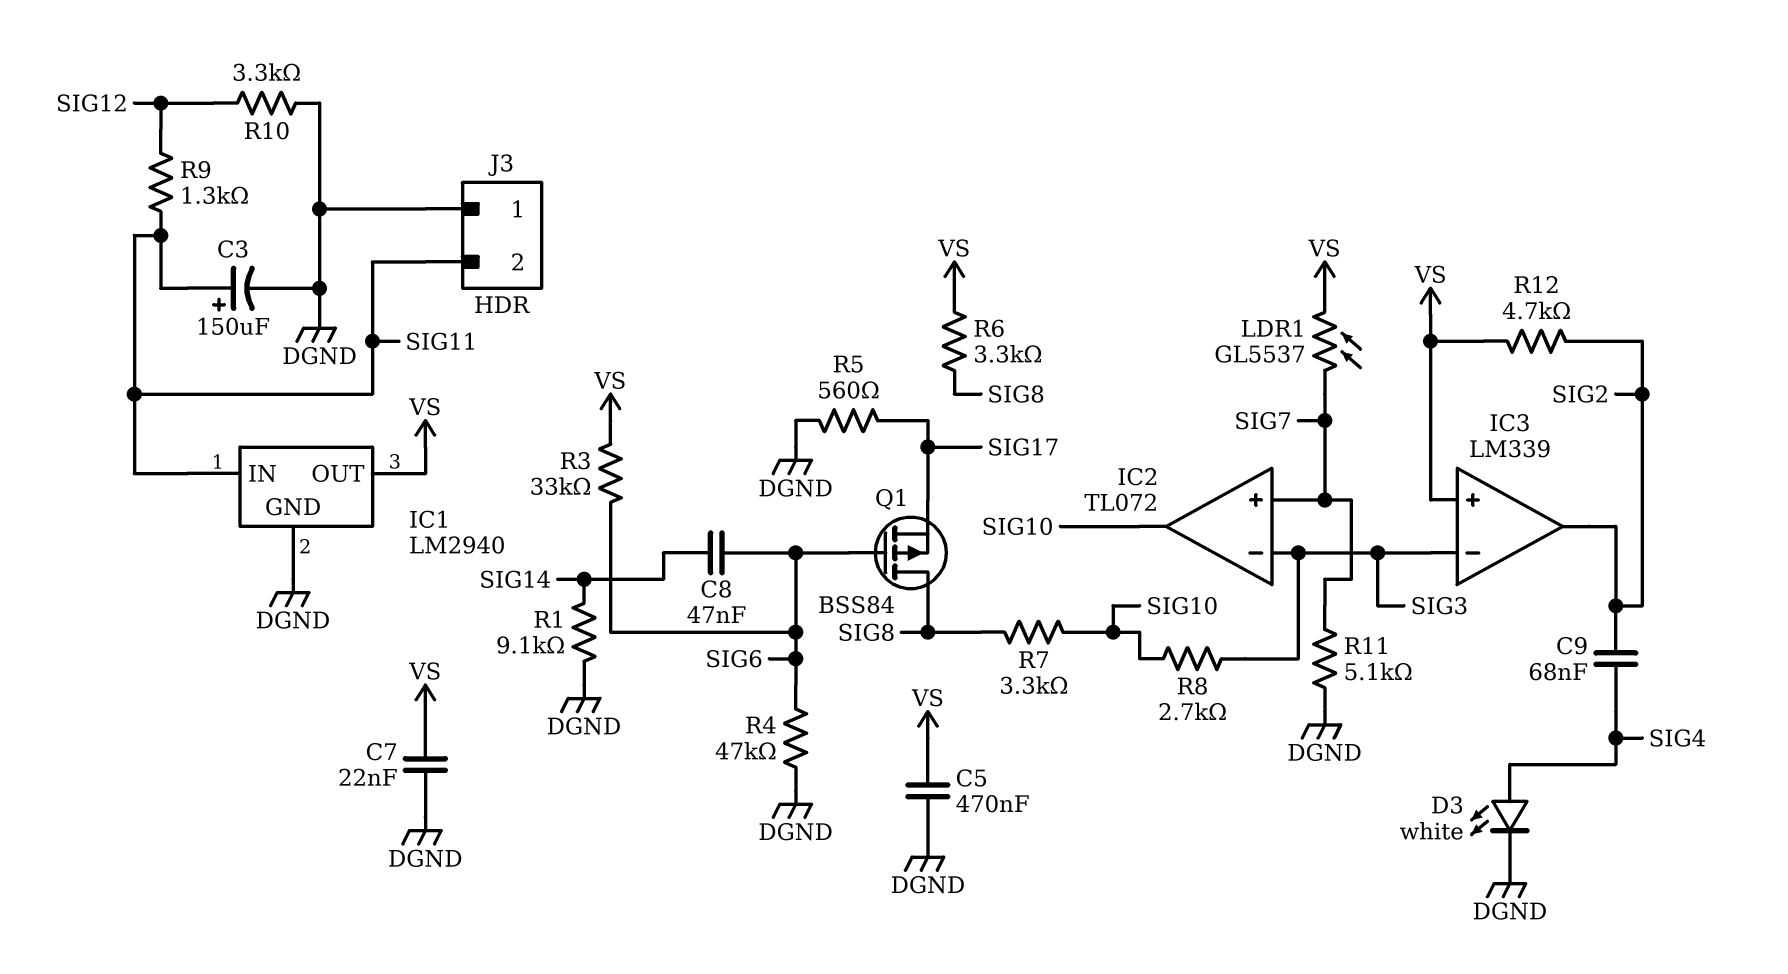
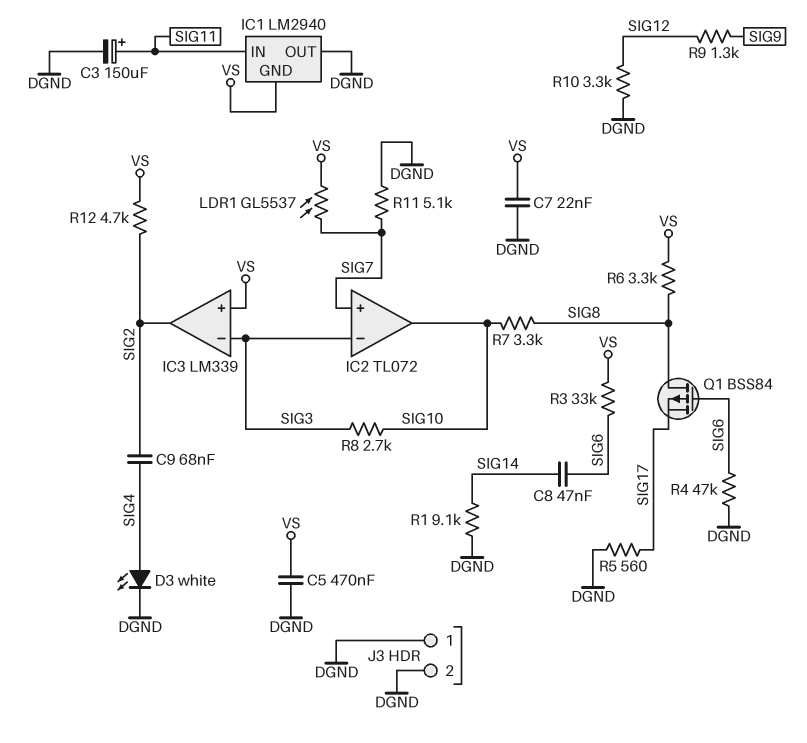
IC1 pin GND: DGND -> VS
IC1 pin OUT: VS -> DGND
J3 pin 2: SIG11 -> DGND
R9: 1.3k (SIG11, SIG12) -> 1.3k (SIG9, SIG12)

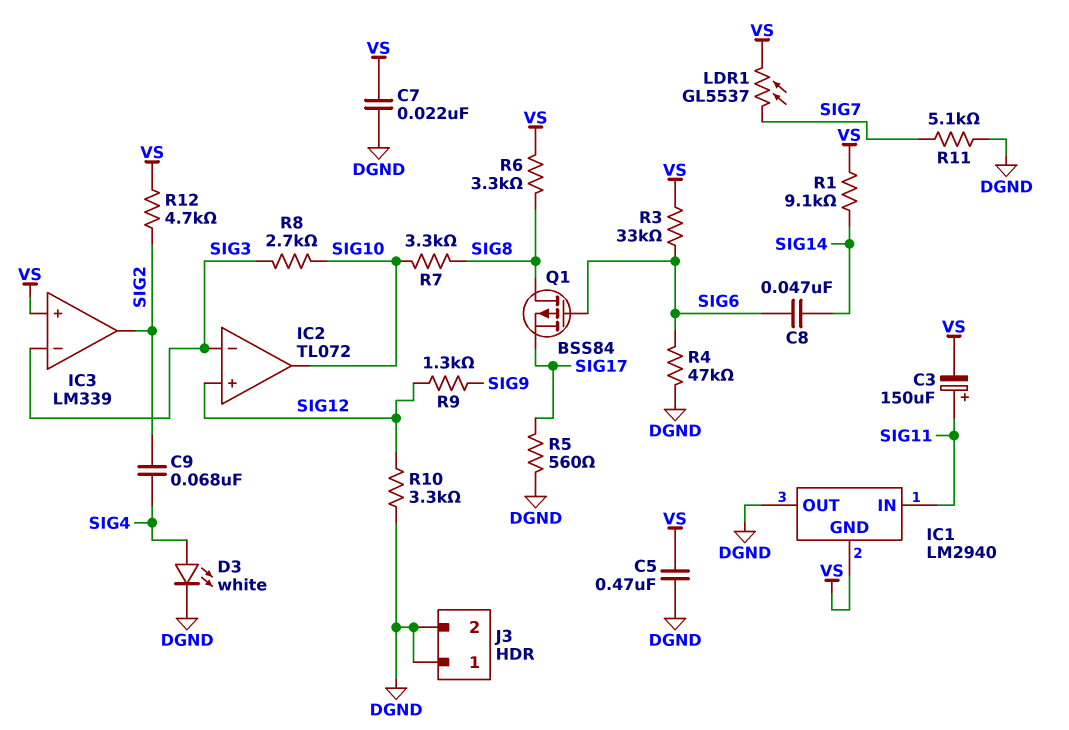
C3: 150uF (plus SIG11, minus DGND) -> 150uF (plus SIG11, minus VS)
IC2 pin in+: SIG7 -> SIG12
R1: 9.1k (DGND, SIG14) -> 9.1k (SIG14, VS)

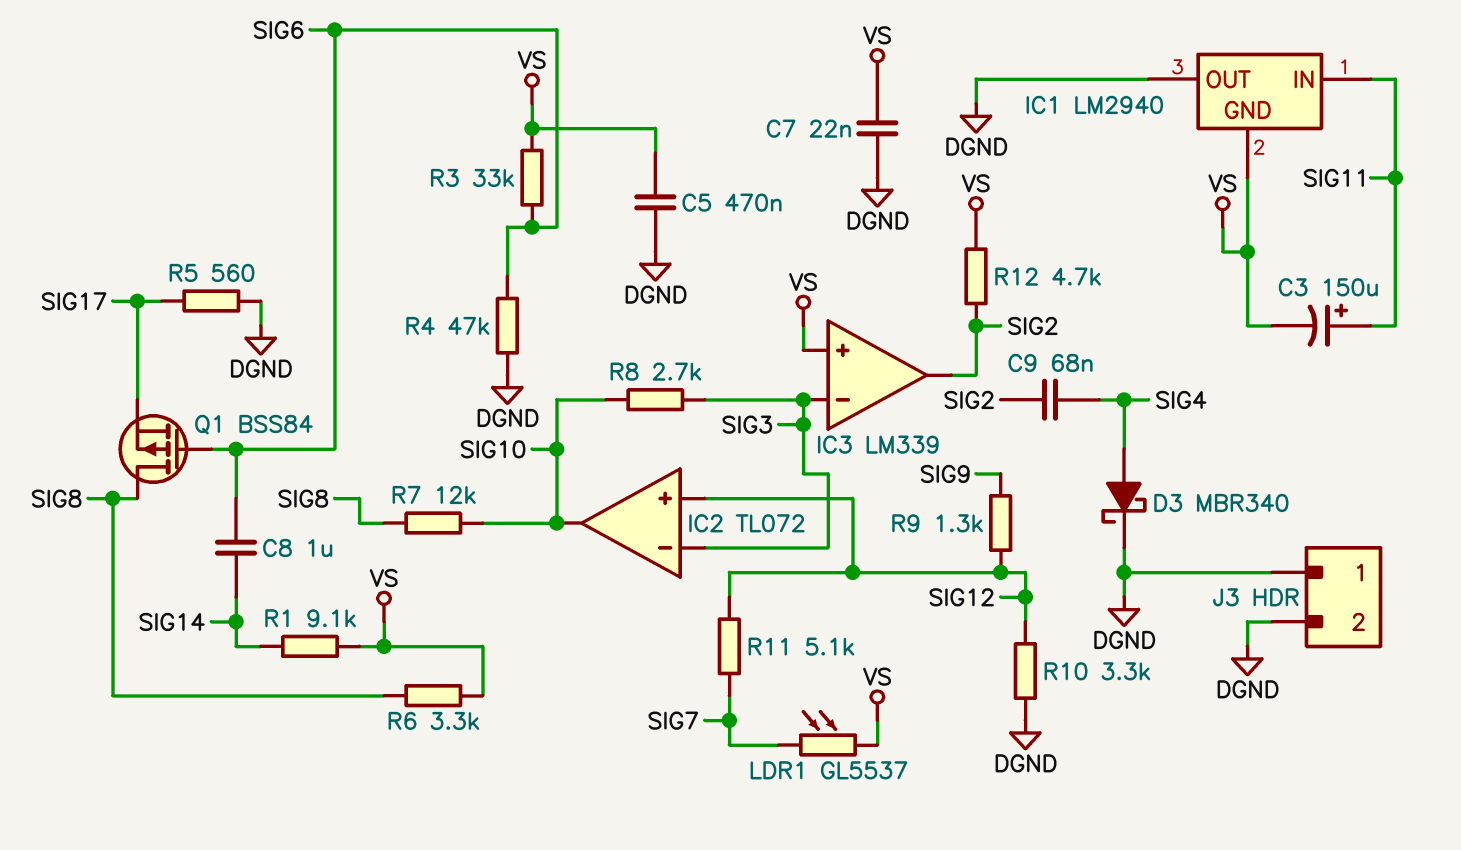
C8: 47nF (SIG6, SIG14) -> 1uF (SIG6, SIG14)
D3: LED white (A SIG4, K DGND) -> schottky MBR340 (A SIG4, K DGND)
R7: 3.3k (SIG8, SIG10) -> 12k (SIG8, SIG10)
R11: 5.1k (DGND, SIG7) -> 5.1k (SIG7, SIG12)

